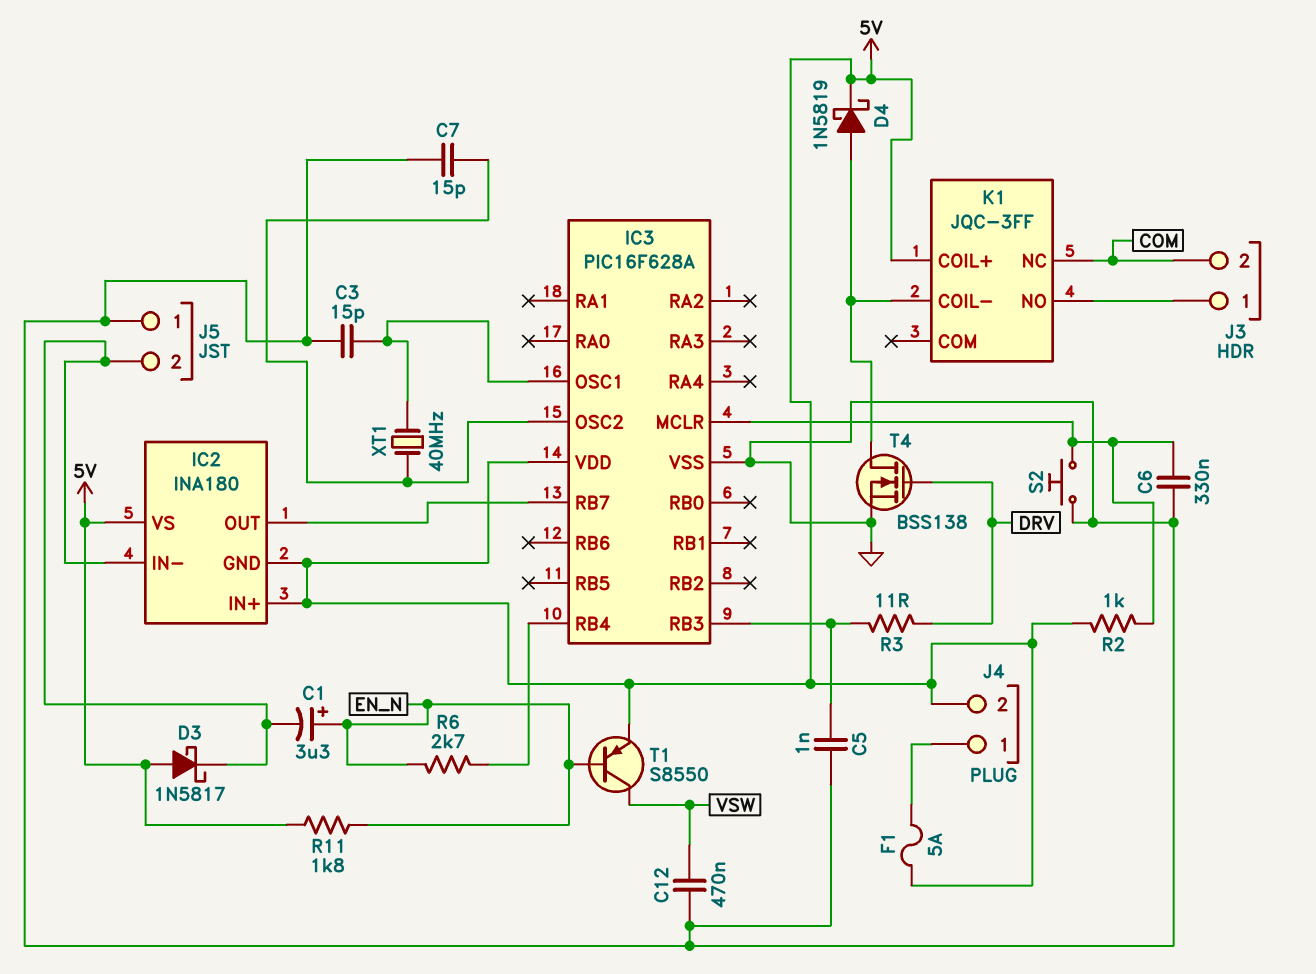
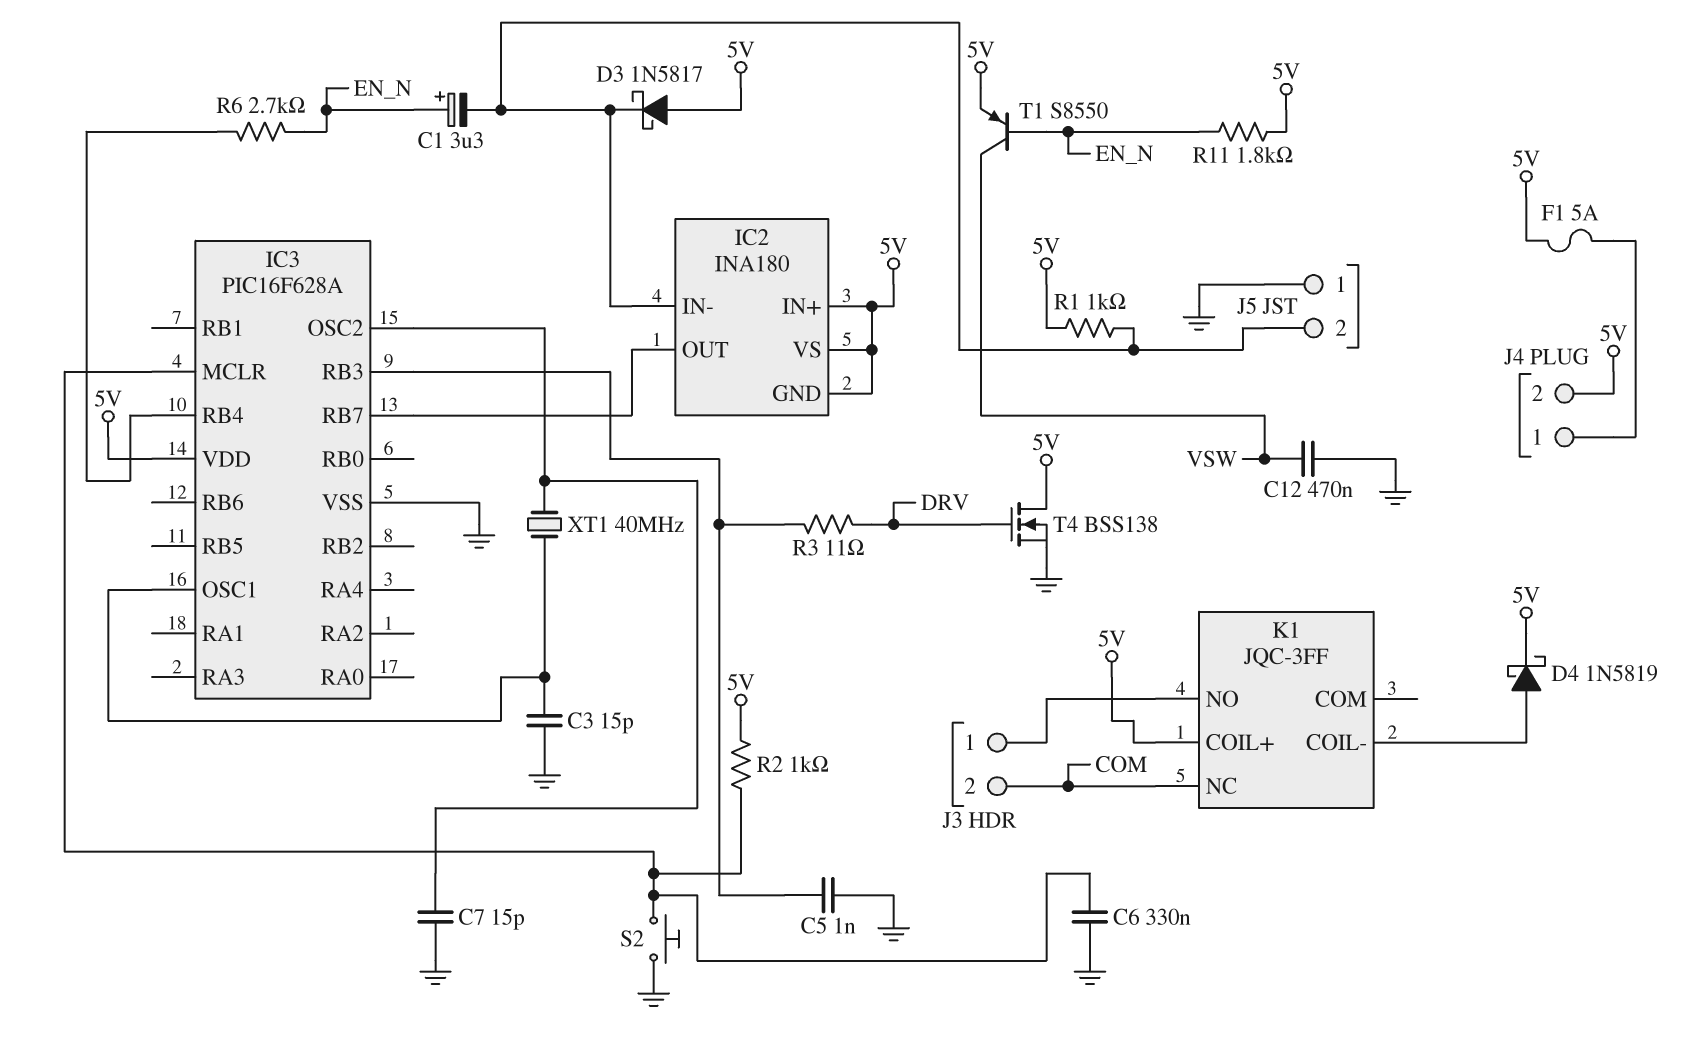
R1: none -> 1k (5V, IC2/IN-)
T4: NMOS BSS138 (G DRV, D K1/COIL-, S GND) -> NMOS BSS138 (G DRV, D 5V, S GND)

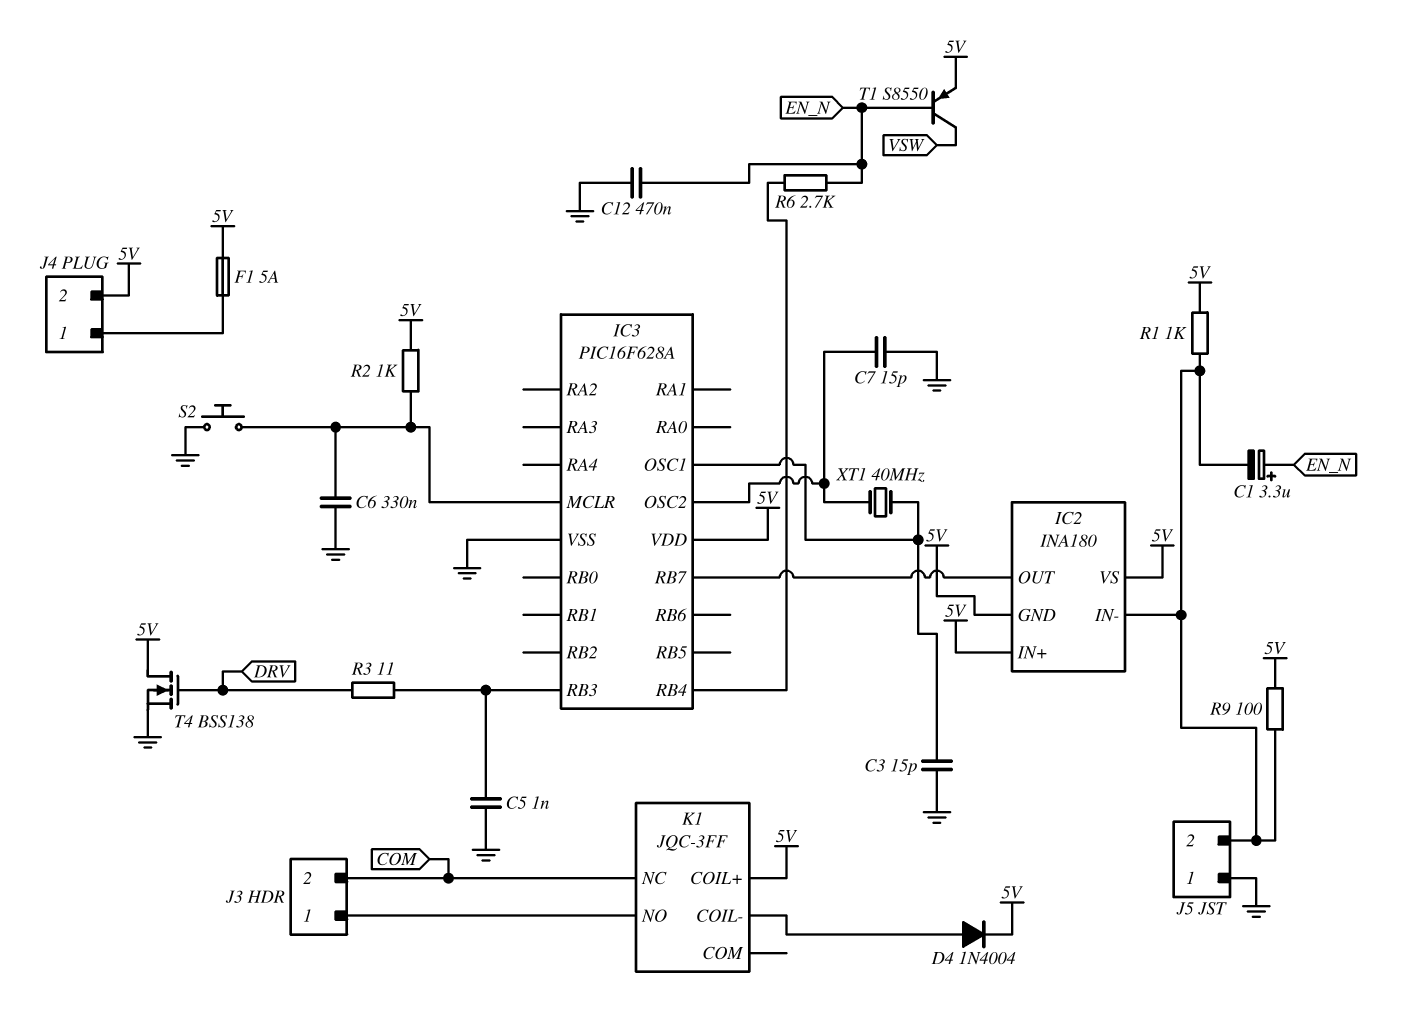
C12: 470nF (GND, VSW) -> 470nF (EN_N, GND)
D3: schottky 1N5817 (A 5V, K IC2/IN-) -> none
D4: schottky 1N5819 (A K1/COIL-, K 5V) -> diode 1N4004 (A K1/COIL-, K 5V)
R9: none -> 100 (5V, IC2/IN-)
R11: 1.8k (5V, EN_N) -> none

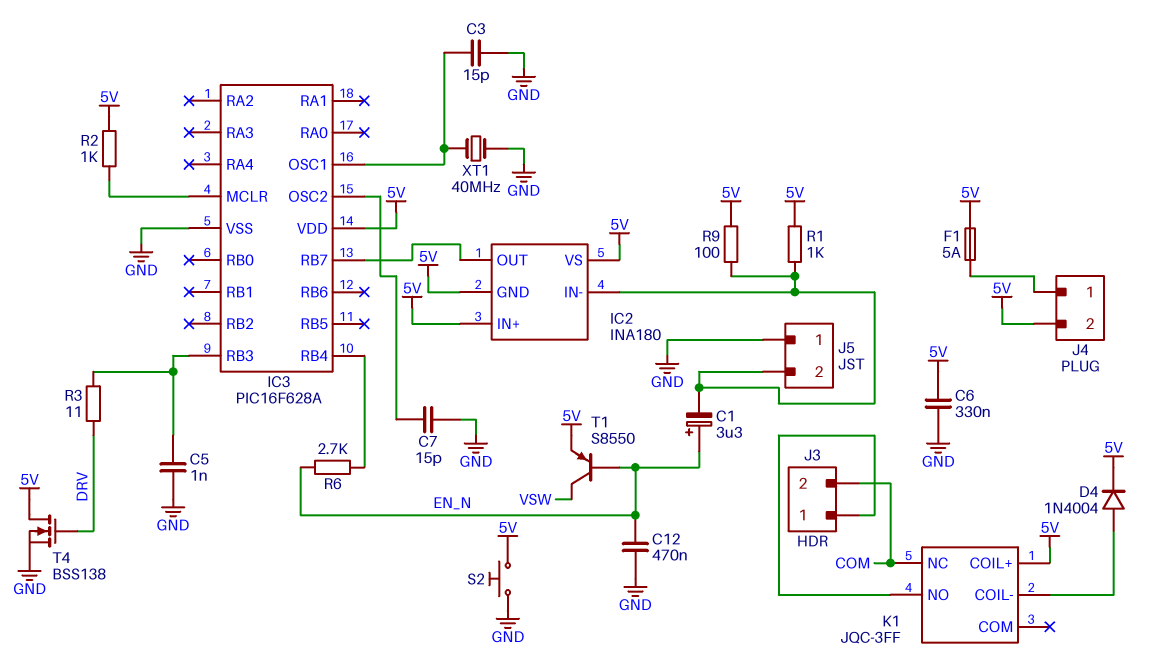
C6: 330nF (GND, IC3/MCLR) -> 330nF (5V, GND)
S2: button (GND, IC3/MCLR) -> button (5V, GND)
XT1: 40MHz (IC3/OSC1, IC3/OSC2) -> 40MHz (GND, IC3/OSC1)

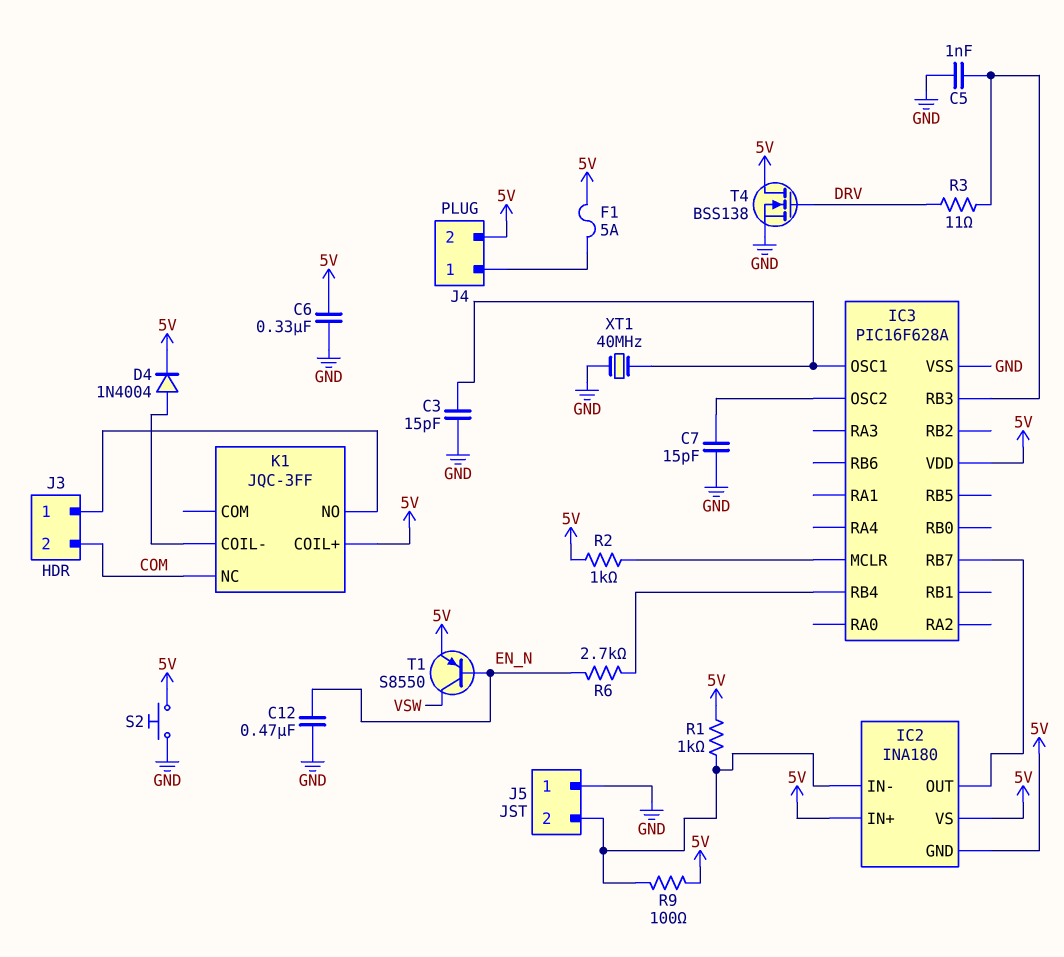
C1: 3.3uF (plus EN_N, minus IC2/IN-) -> none

